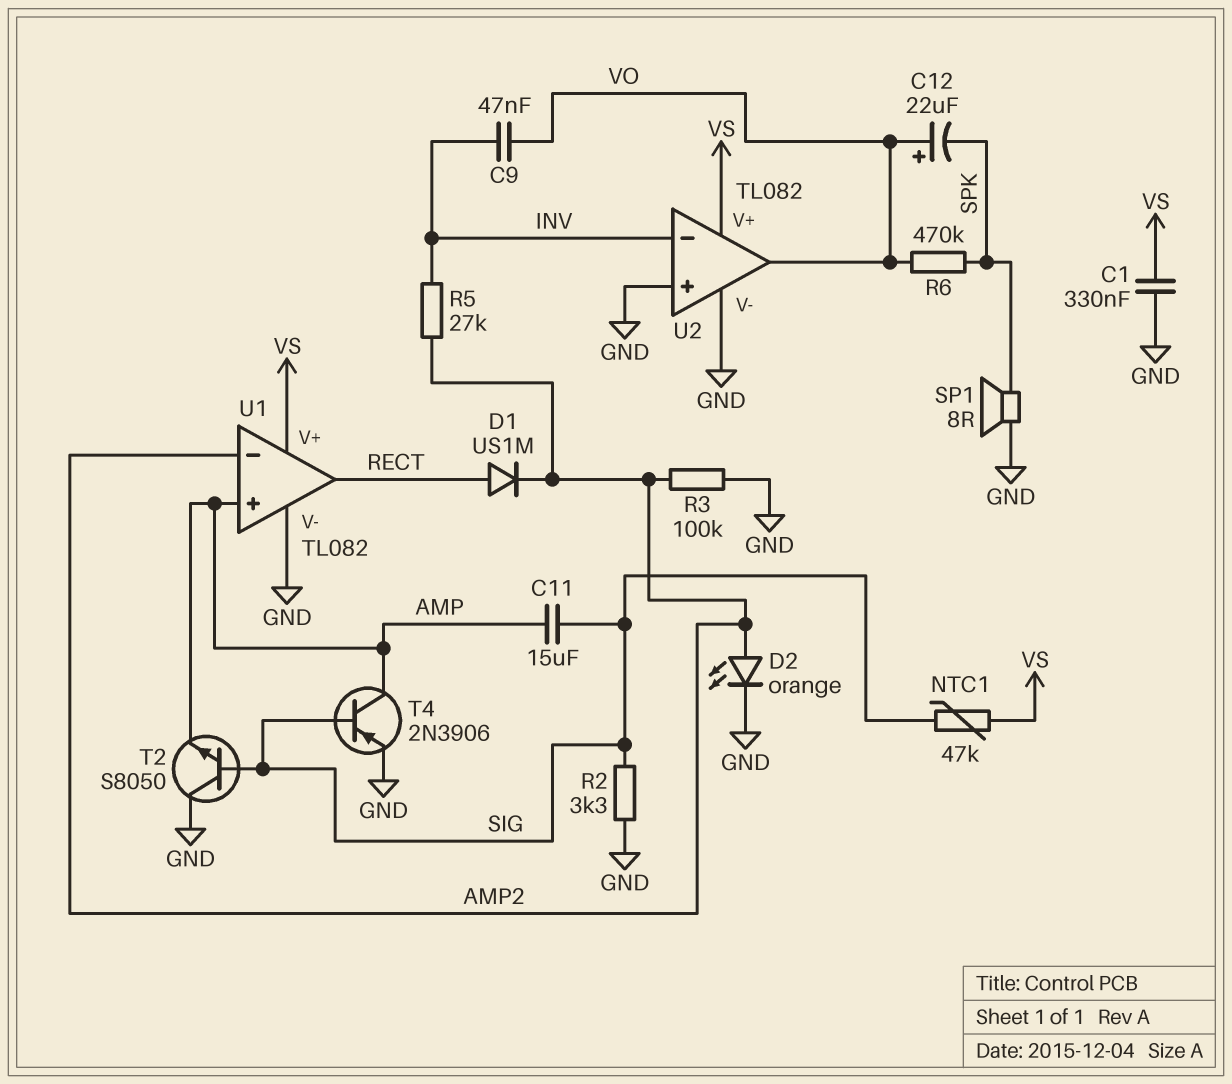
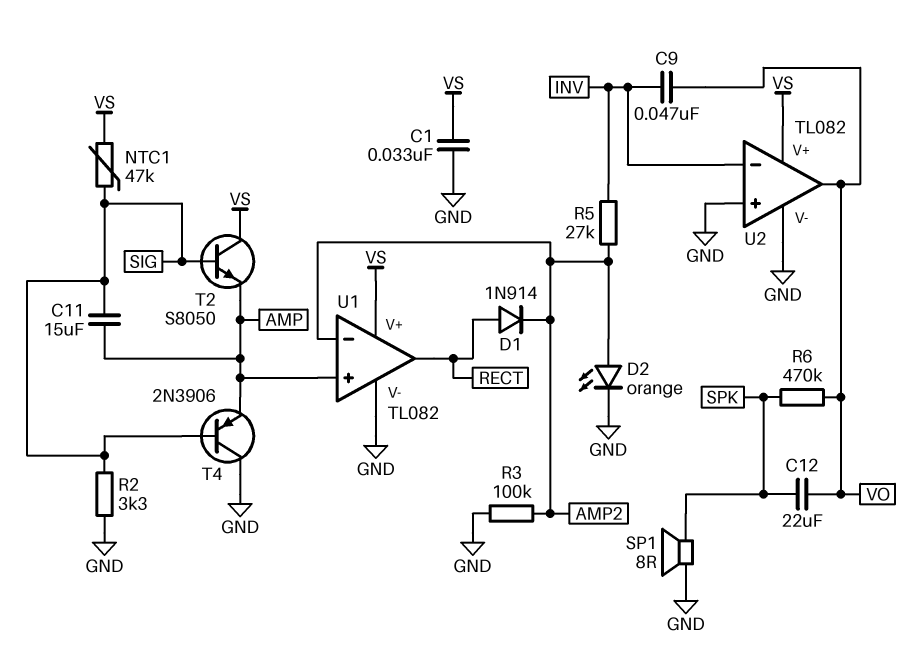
C1: 330nF (GND, VS) -> 33nF (GND, VS)
C12: 22uF (plus VO, minus SPK) -> 22uF (SPK, VO)
D1: diode US1M (A RECT, K AMP2) -> diode 1N914 (A RECT, K AMP2)
T2: NPN S8050 (B SIG, C GND, E AMP) -> NPN S8050 (B SIG, C VS, E AMP)
T4: PNP 2N3906 (B SIG, C AMP, E GND) -> PNP 2N3906 (B SIG, C GND, E AMP)

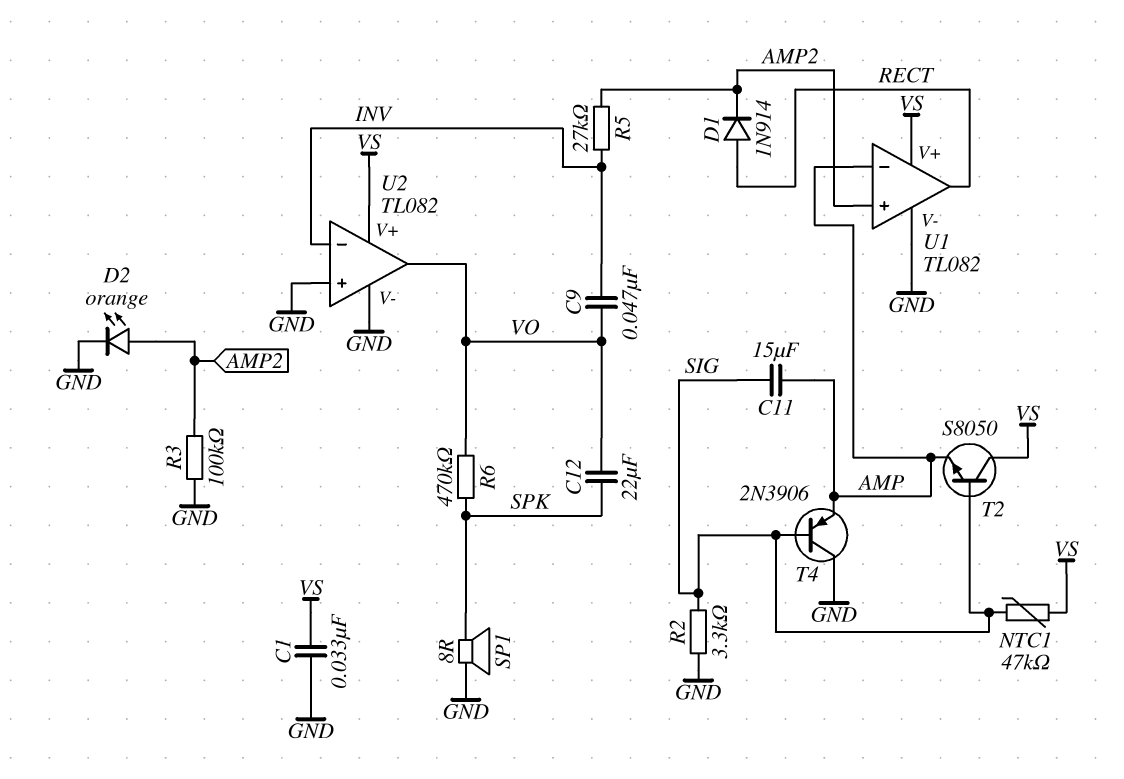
U1 pin in+: AMP -> AMP2
U1 pin in-: AMP2 -> AMP

